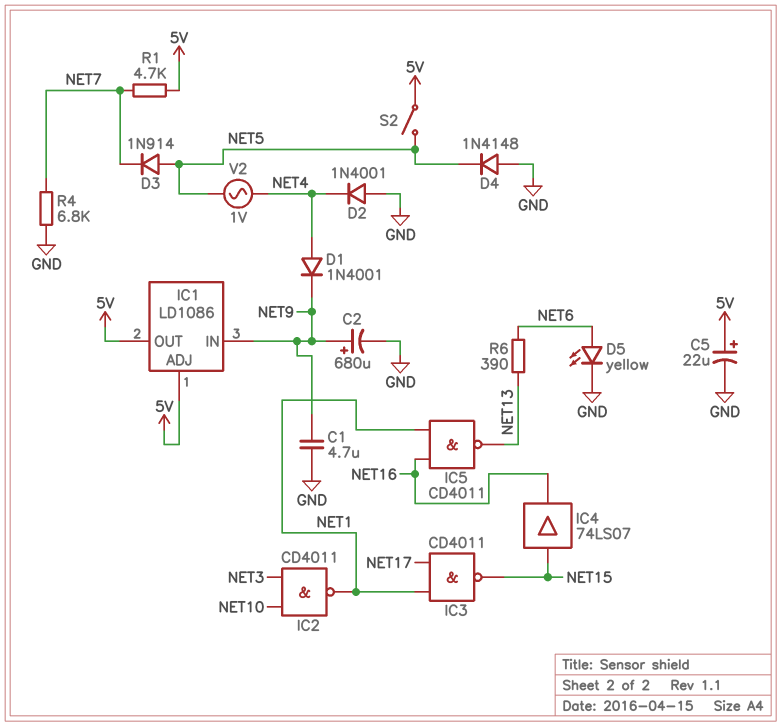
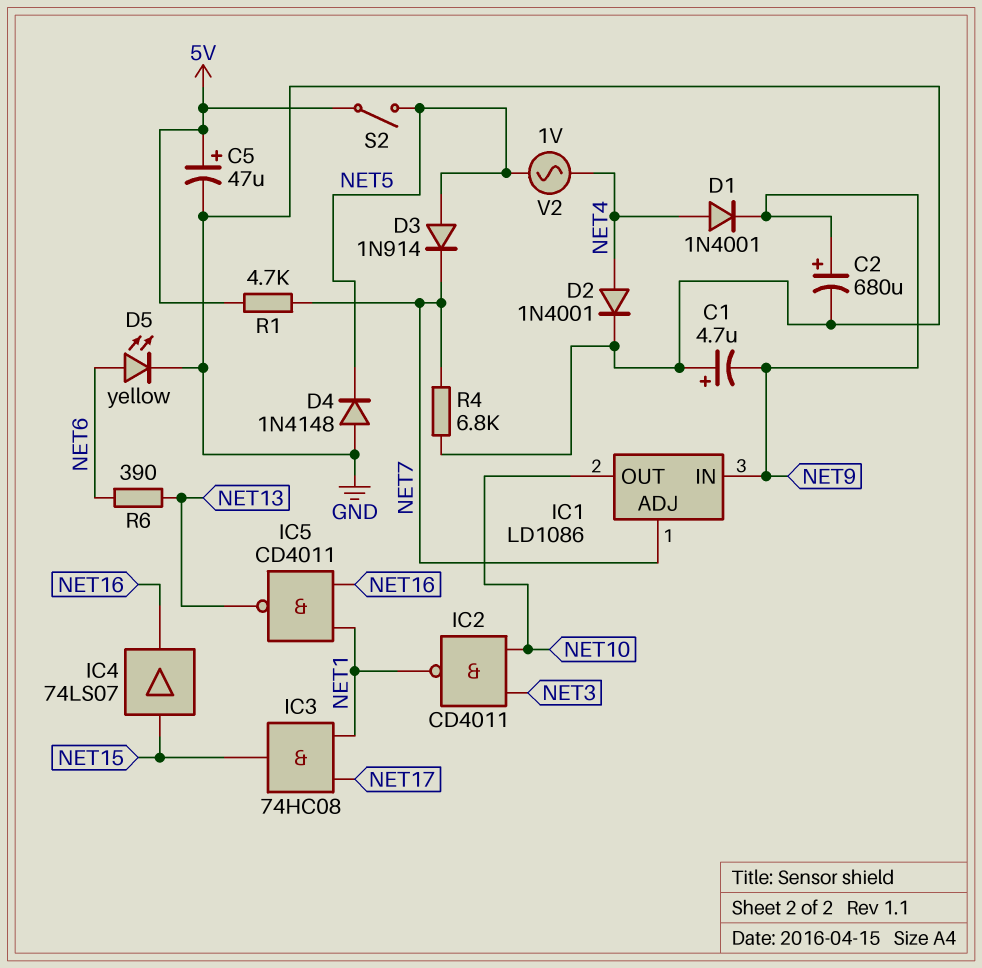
C1: 4.7uF (GND, NET9) -> 4.7uF (plus GND, minus NET9)
C5: 22uF (plus 5V, minus GND) -> 47uF (plus 5V, minus GND)
D2: diode 1N4001 (A GND, K NET4) -> diode 1N4001 (A NET4, K GND)
IC1 pin ADJ: 5V -> NET7
IC1 pin OUT: 5V -> NET10
IC3: NAND CD4011 (in NET1, in NET17, out NET15) -> AND 74HC08 (in NET1, in NET17, out NET15)

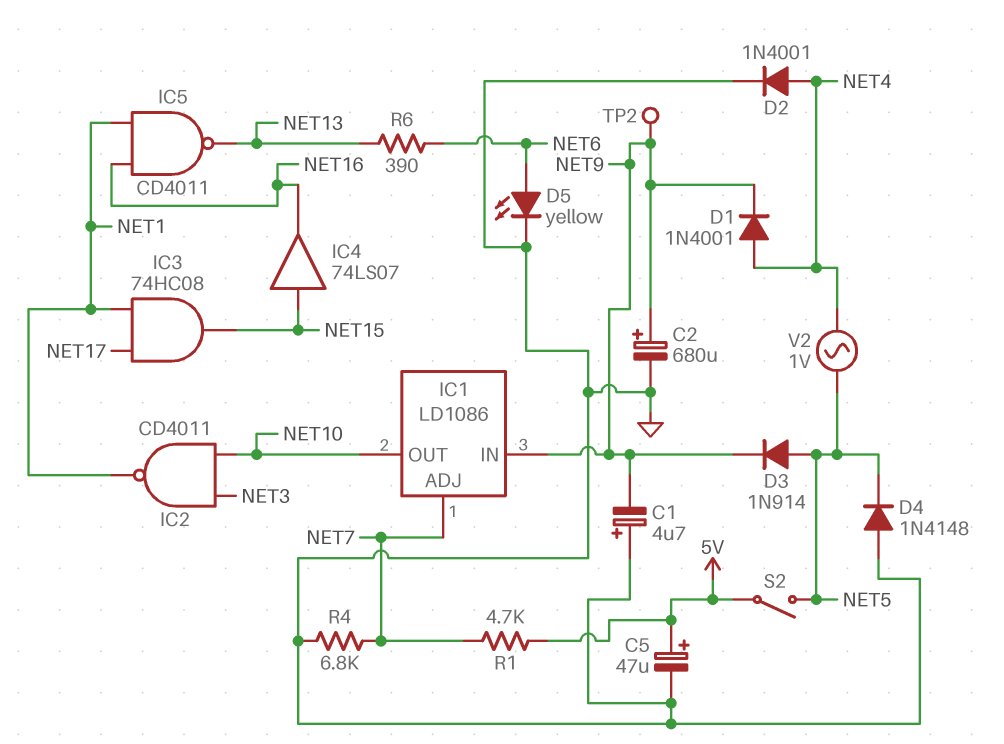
D3: diode 1N914 (A NET5, K NET7) -> diode 1N914 (A NET5, K NET9)
TP2: none -> test point (NET9)

